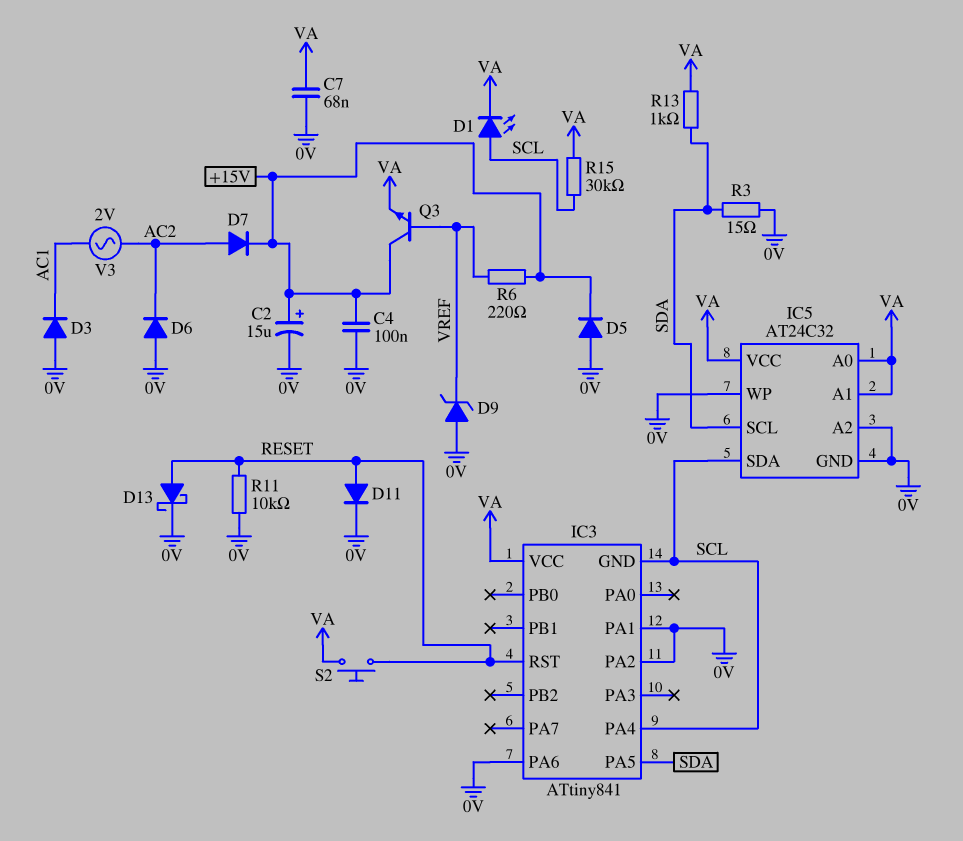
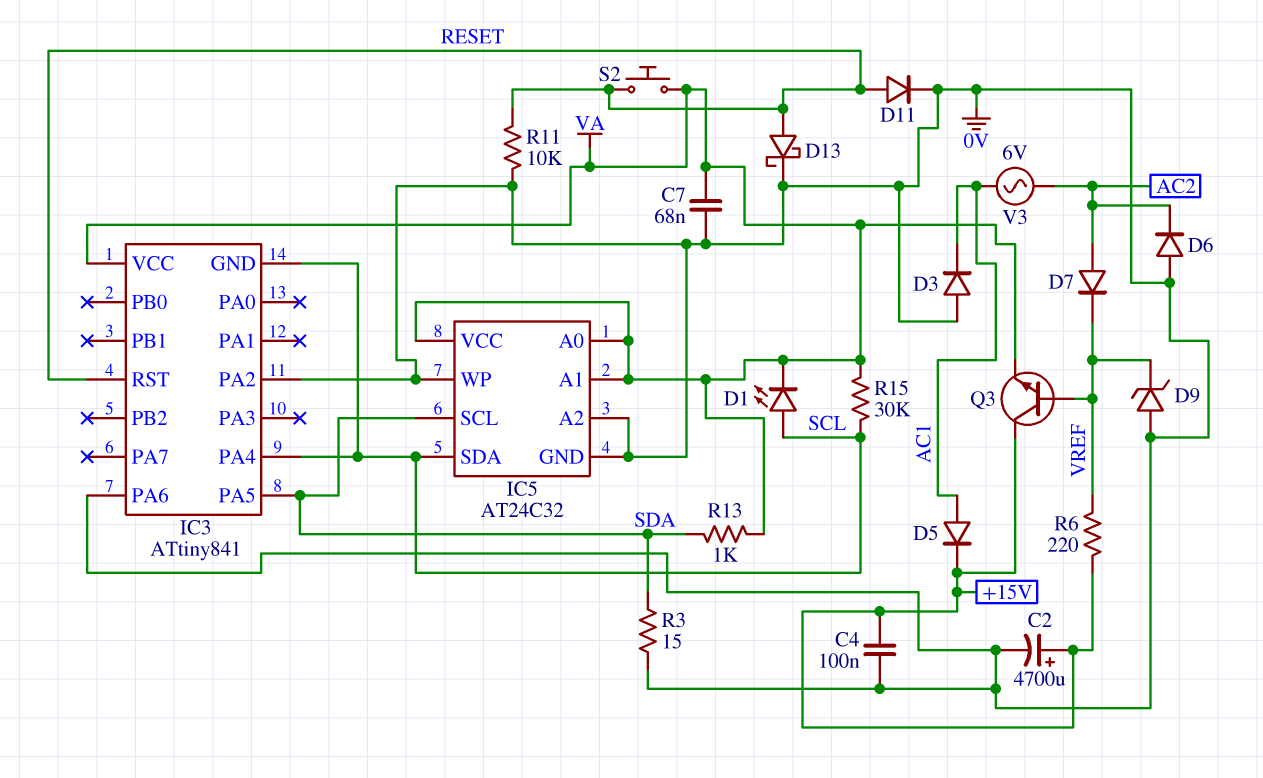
C2: 15uF (plus +15V, minus 0V) -> 4700uF (plus +15V, minus 0V)
D5: diode (A 0V, K +15V) -> diode (A AC1, K +15V)
D7: diode (A AC2, K +15V) -> diode (A AC2, K VREF)
IC3 pin PA1: 0V -> none
V3: AC 2V (AC1, AC2) -> AC 6V (AC1, AC2)

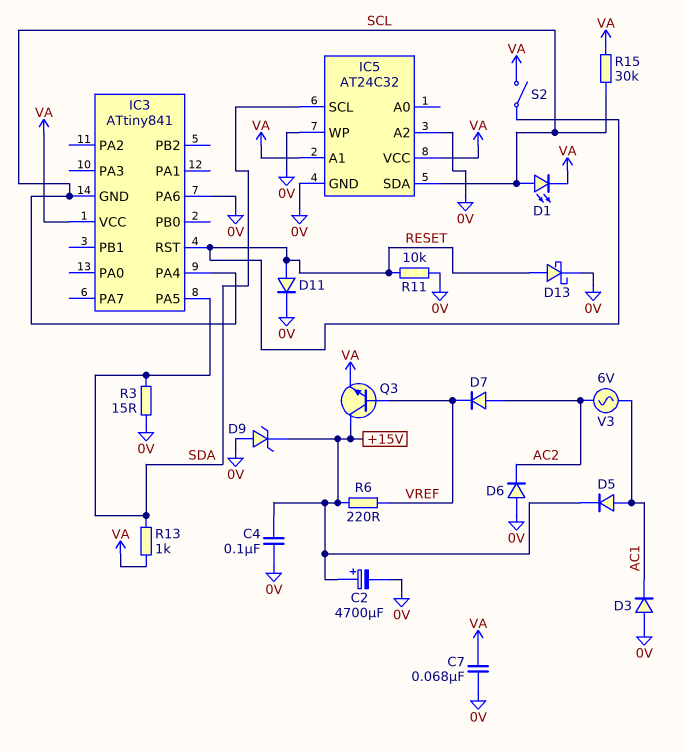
D9: zener (A 0V, K VREF) -> zener (A 0V, K +15V)
IC3 pin PA2: 0V -> none
IC5 pin A0: VA -> none
S2: button (RESET, VA) -> switch (RESET, VA)

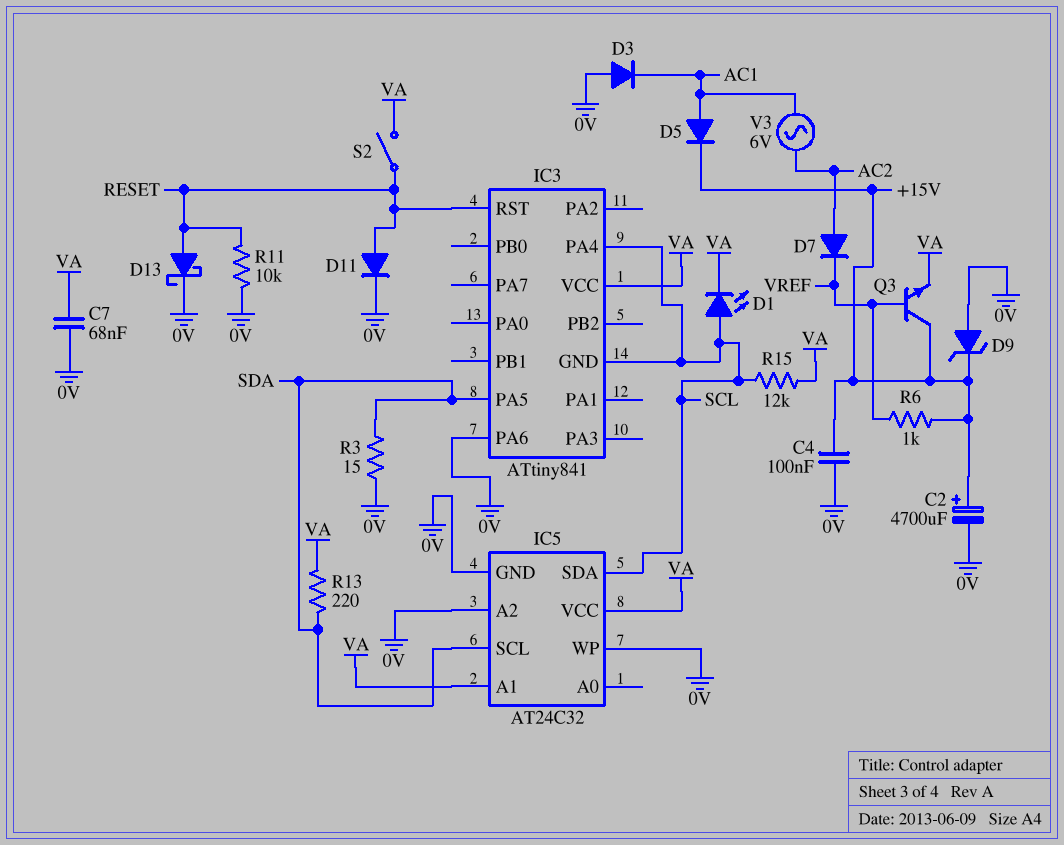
D6: diode (A 0V, K AC2) -> none
R6: 220 (+15V, VREF) -> 1k (+15V, VREF)
R13: 1k (SDA, VA) -> 220 (SDA, VA)
R15: 30k (SCL, VA) -> 12k (SCL, VA)

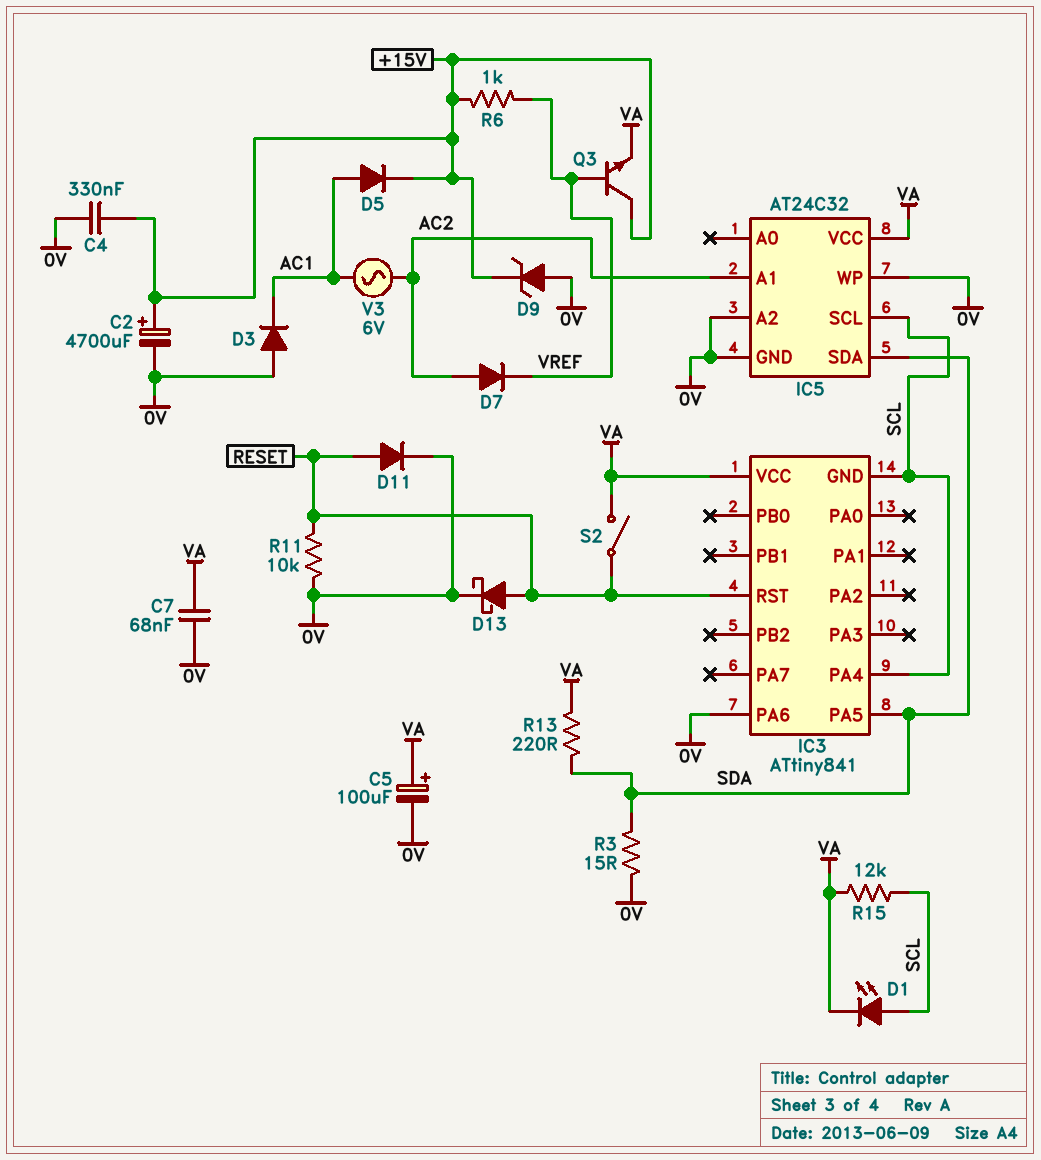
C4: 100nF (+15V, 0V) -> 330nF (+15V, 0V)
C5: none -> 100uF (plus VA, minus 0V)
IC5 pin A1: VA -> AC2
IC5 pin SCL: SDA -> SCL
IC5 pin SDA: SCL -> SDA

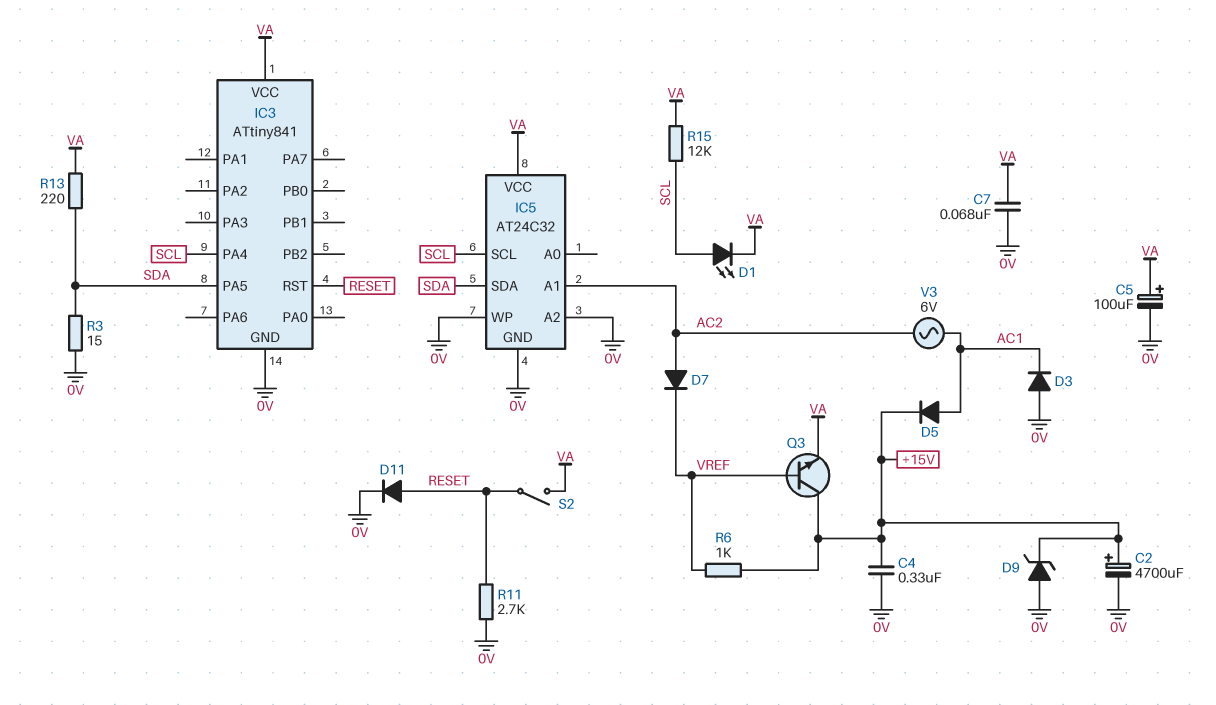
D13: schottky (A RESET, K 0V) -> none
IC3 pin GND: SCL -> 0V
IC3 pin PA6: 0V -> none
R11: 10k (0V, RESET) -> 2.7k (0V, RESET)

